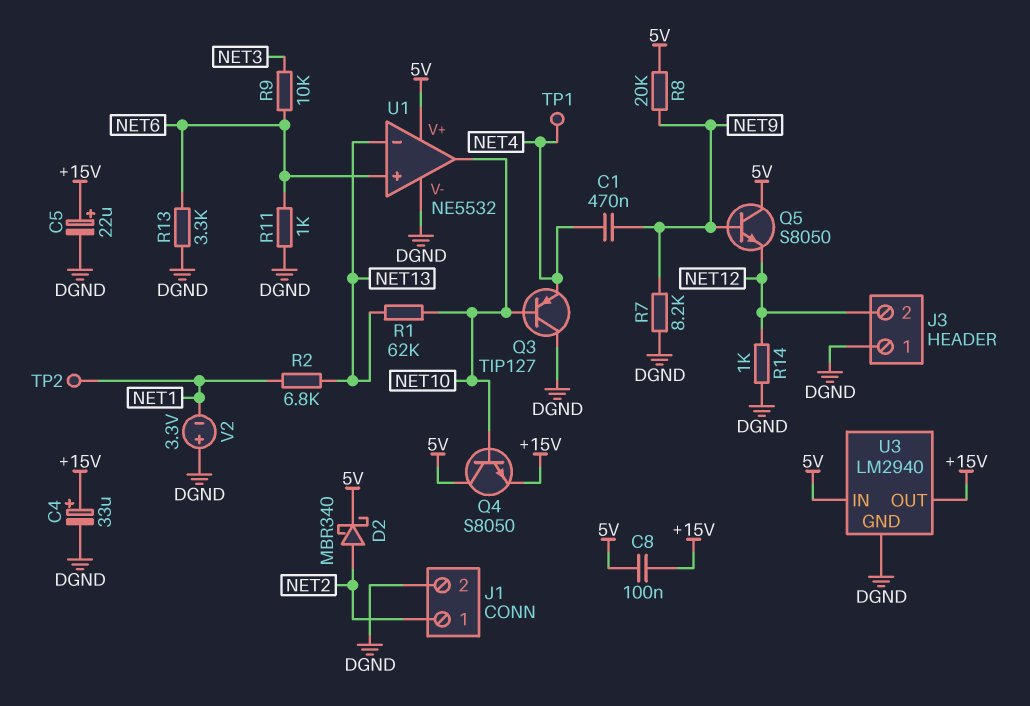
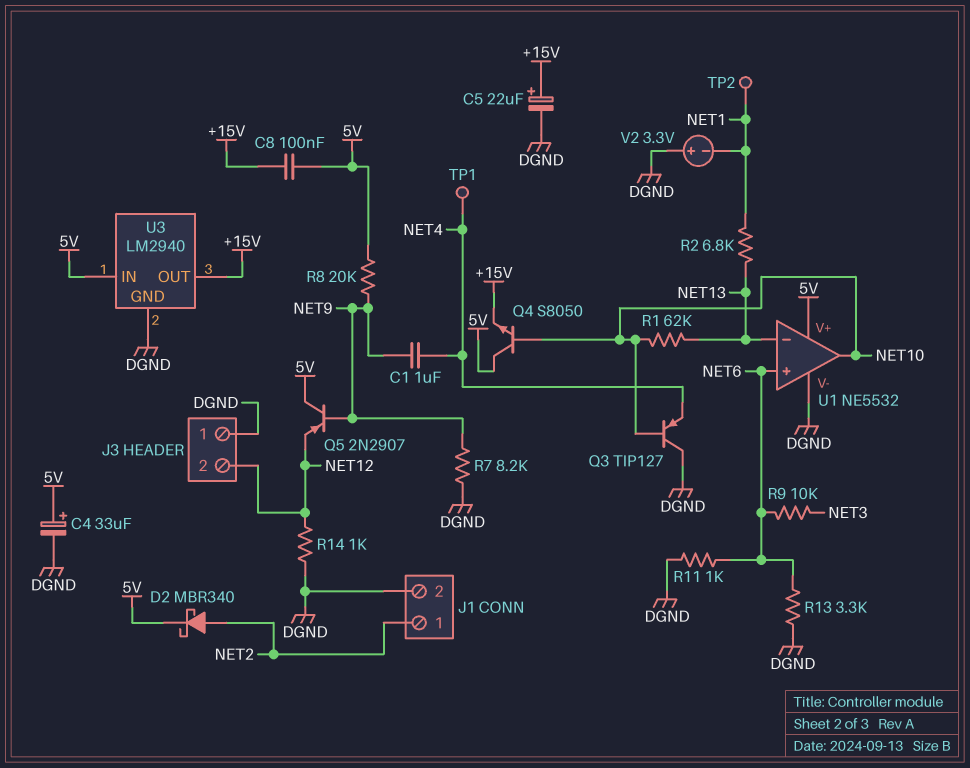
C1: 470nF (NET4, NET9) -> 1uF (NET4, NET9)
C4: 33uF (plus +15V, minus DGND) -> 33uF (plus 5V, minus DGND)
Q5: NPN S8050 (B NET9, C 5V, E NET12) -> PNP 2N2907 (B NET9, C 5V, E NET12)

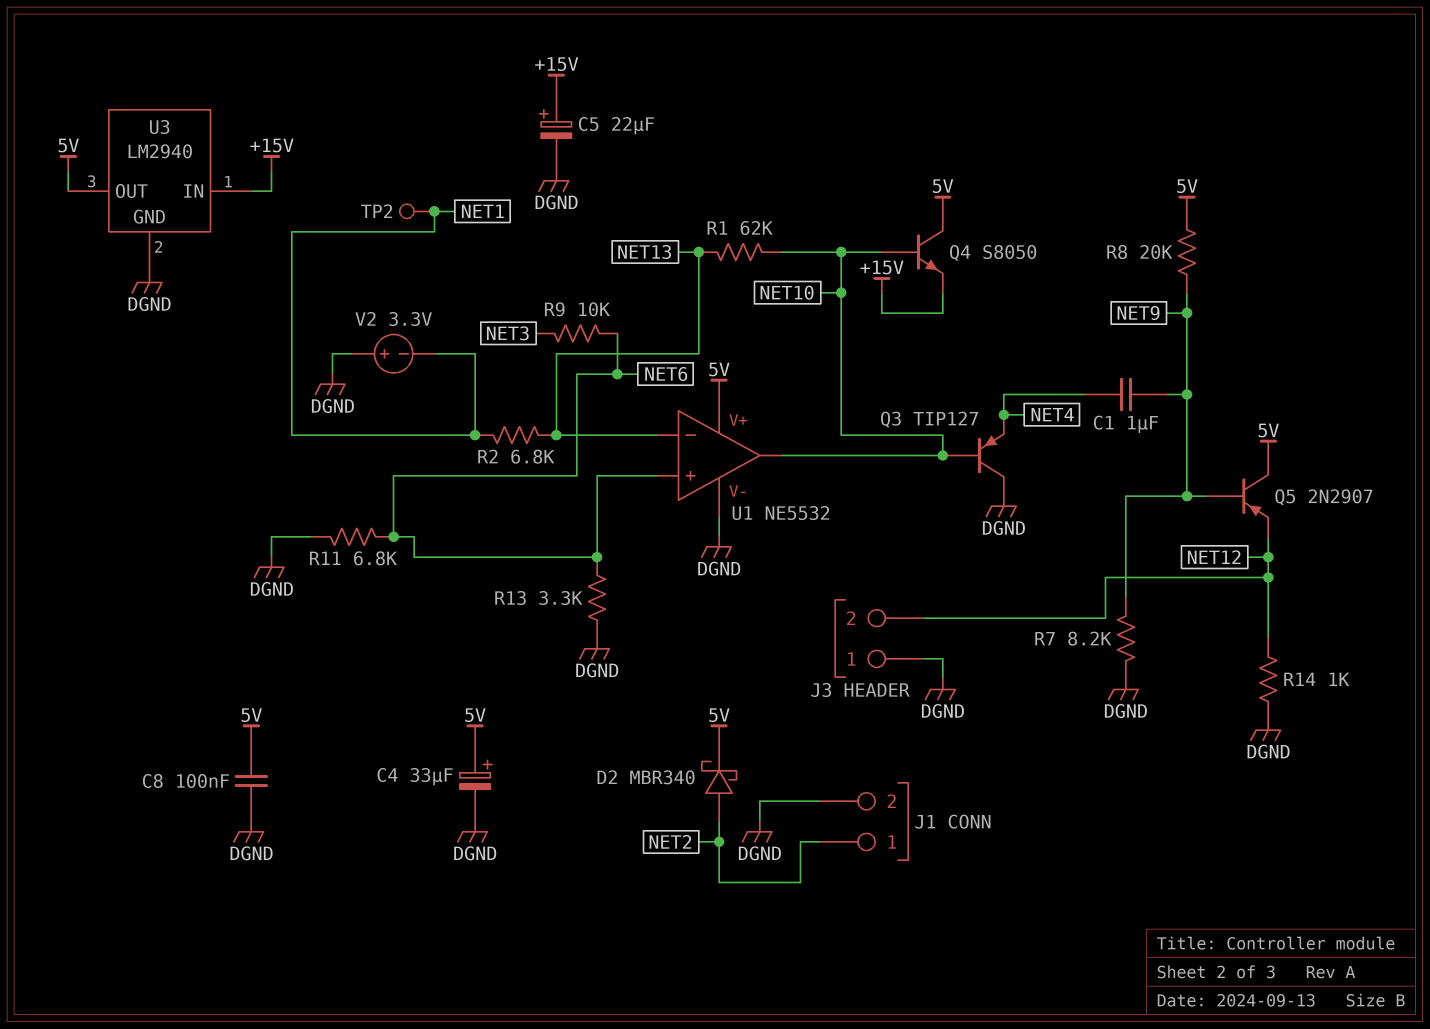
C8: 100nF (+15V, 5V) -> 100nF (5V, DGND)
R11: 1k (DGND, NET6) -> 6.8k (DGND, NET6)
TP1: test point (NET4) -> none
U3 pin IN: 5V -> +15V
U3 pin OUT: +15V -> 5V

